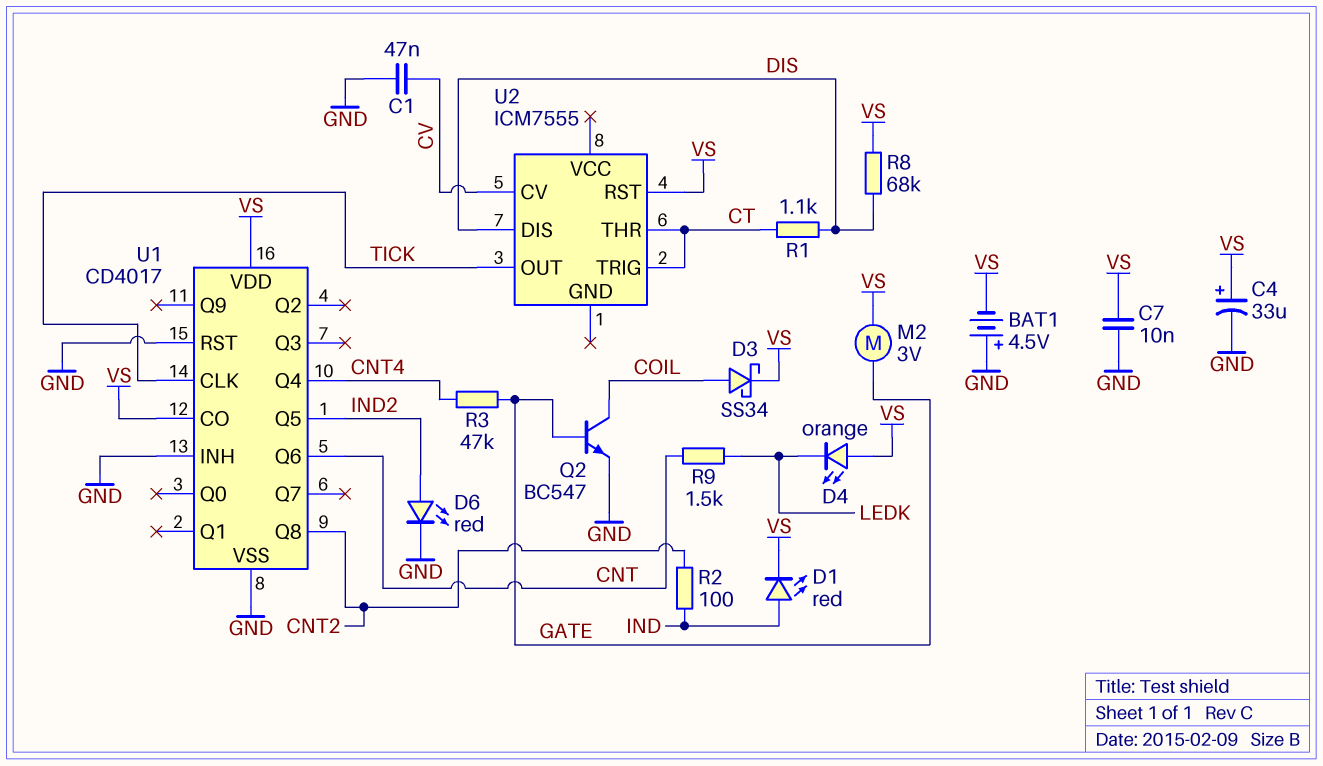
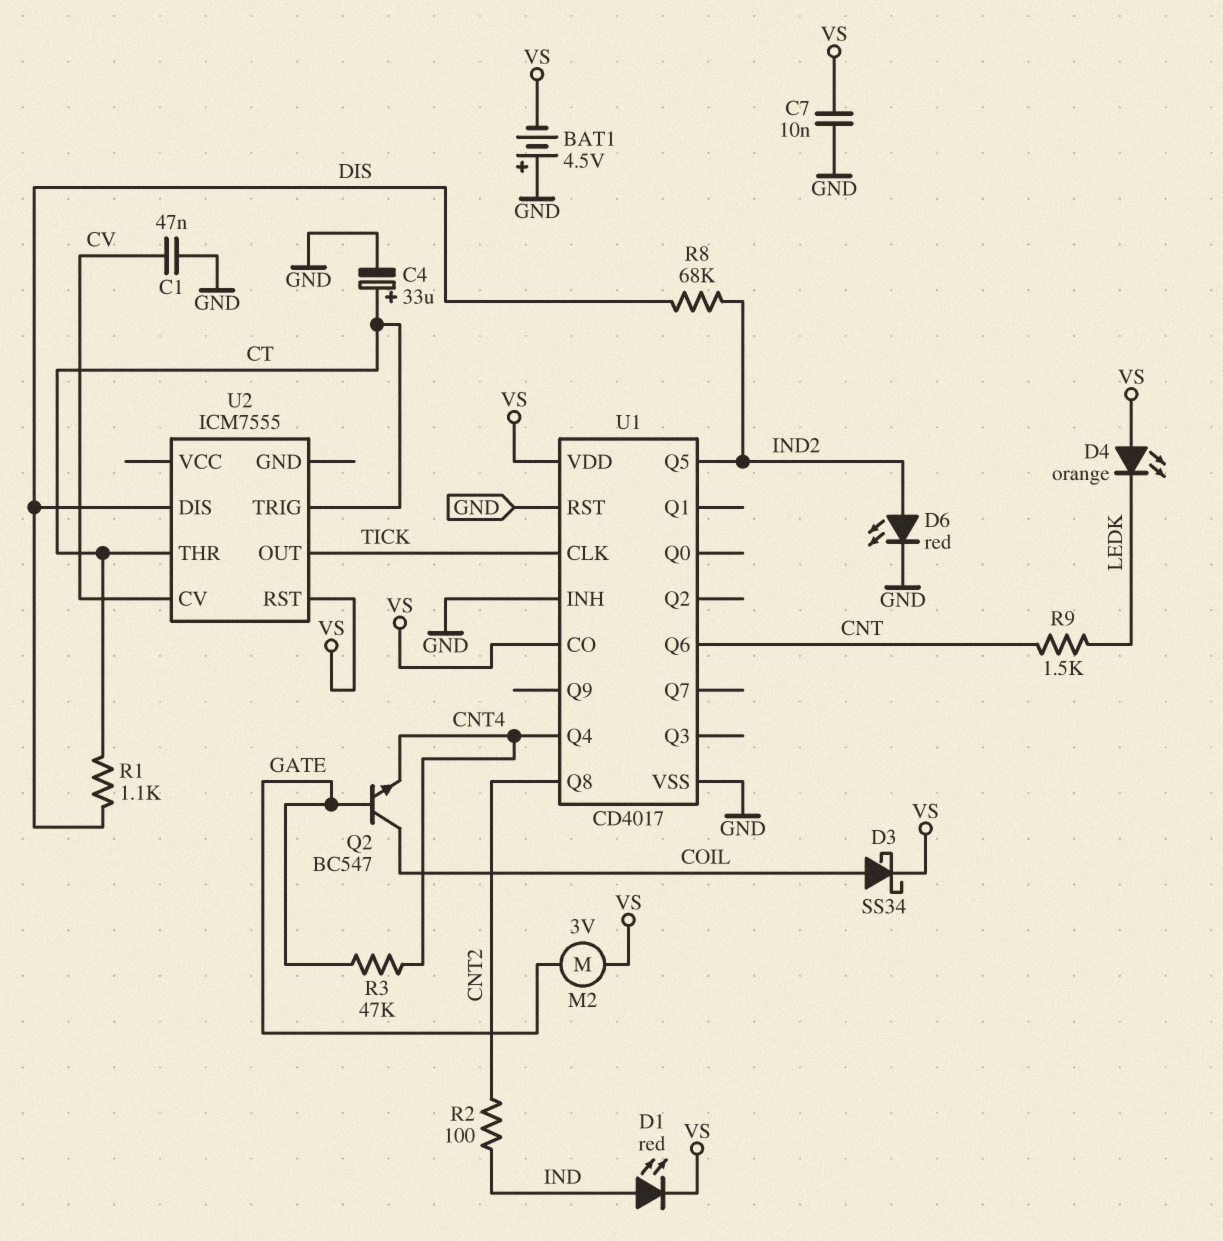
C4: 33uF (plus VS, minus GND) -> 33uF (plus CT, minus GND)
Q2: NPN BC547 (B GATE, C COIL, E GND) -> NPN BC547 (B GATE, C COIL, E CNT4)
R8: 68k (DIS, VS) -> 68k (DIS, IND2)

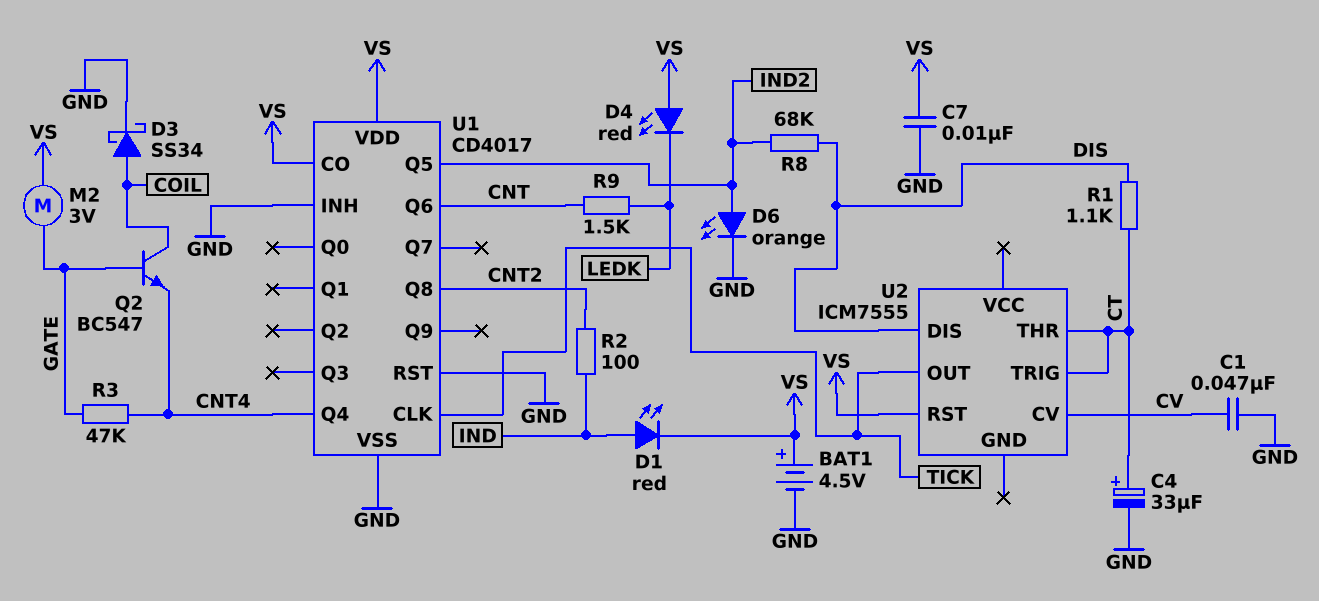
BAT1: 4.5V (plus GND, minus VS) -> 4.5V (plus VS, minus GND)
D3: schottky SS34 (A COIL, K VS) -> schottky SS34 (A COIL, K GND)
D4: LED orange (A VS, K LEDK) -> LED red (A VS, K LEDK)
D6: LED red (A IND2, K GND) -> LED orange (A IND2, K GND)

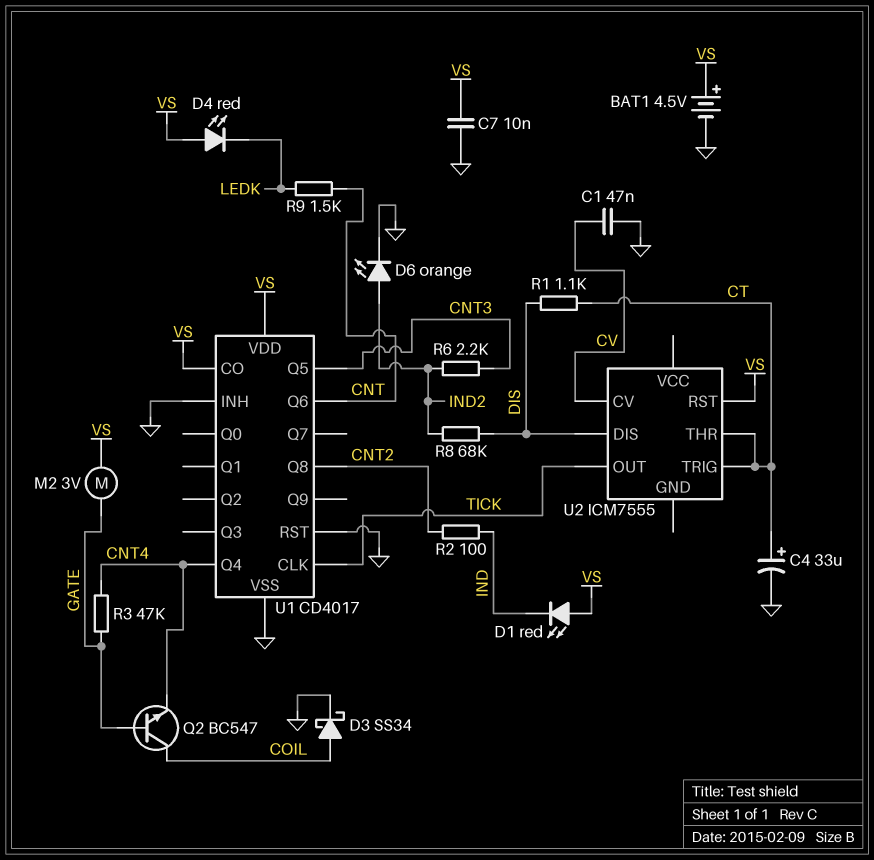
D1: LED red (A IND, K VS) -> LED red (A VS, K IND)
R6: none -> 2.2k (CNT3, IND2)
U1 pin Q5: IND2 -> CNT3

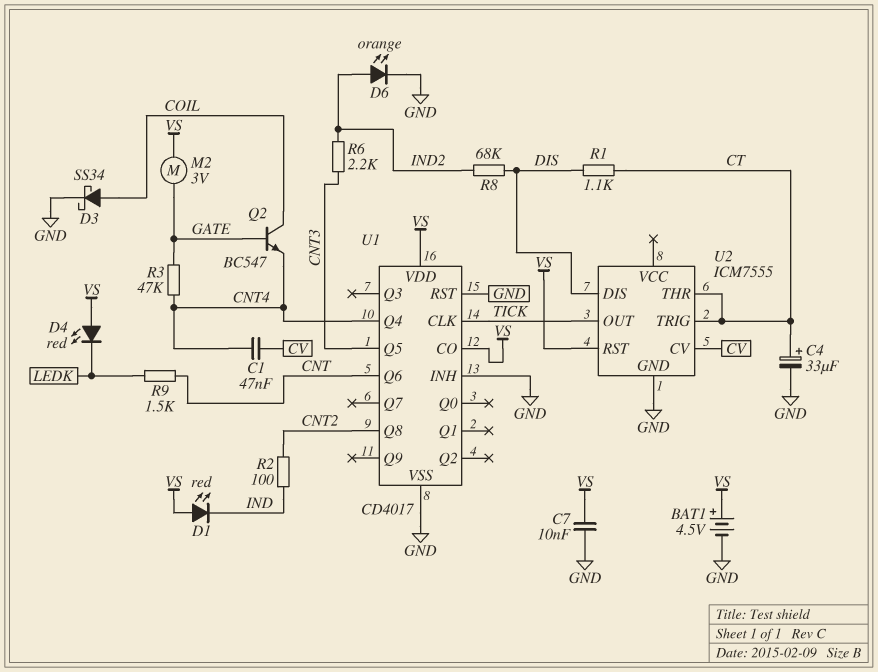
C1: 47nF (CV, GND) -> 47nF (CNT4, CV)
U2 pin GND: none -> GND

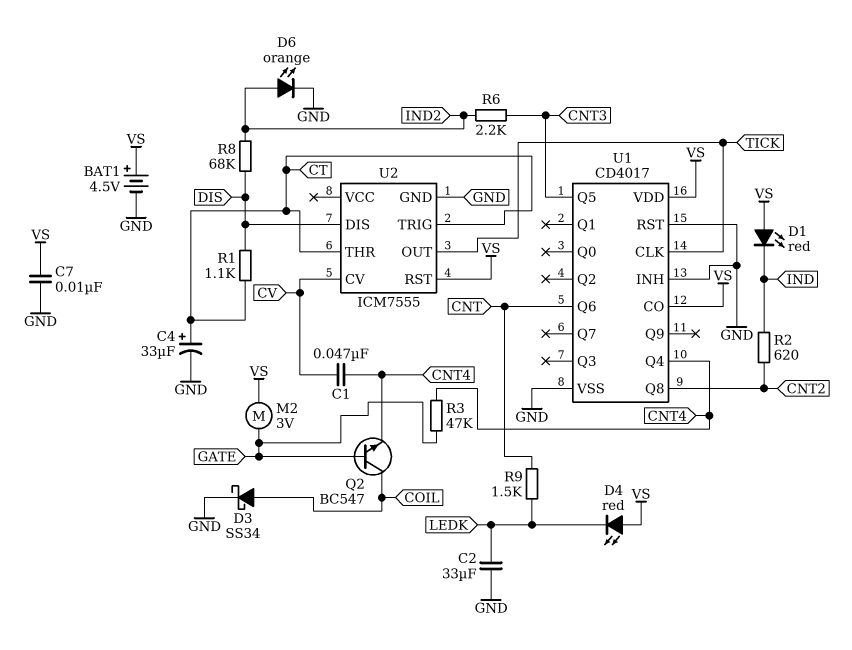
C2: none -> 33uF (GND, LEDK)
R2: 100 (CNT2, IND) -> 620 (CNT2, IND)

